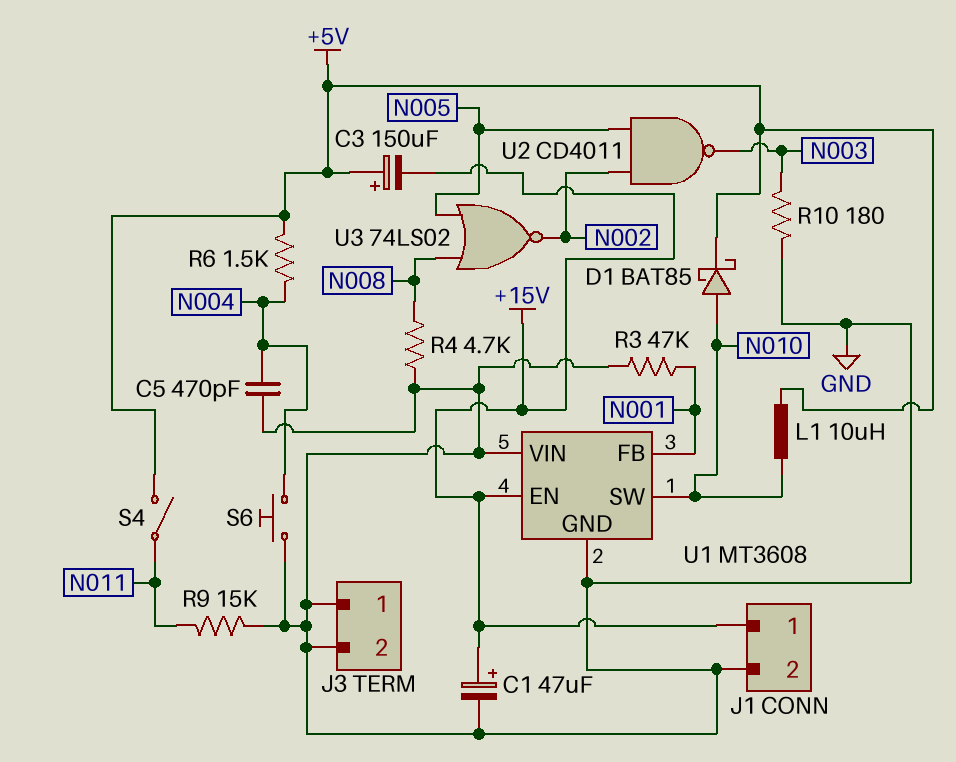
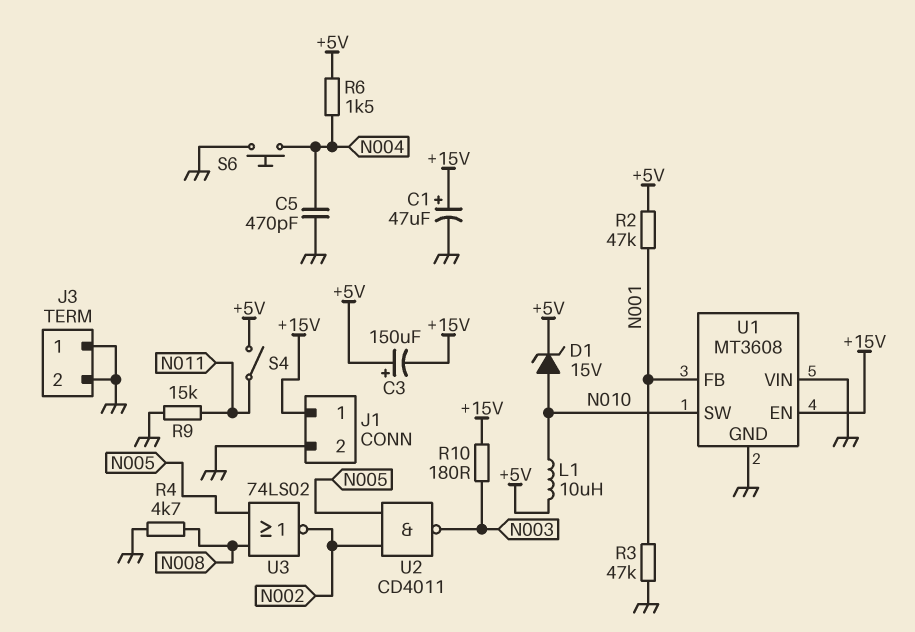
D1: schottky BAT85 (A N010, K +5V) -> zener 15V (A N010, K +5V)
R2: none -> 47k (+5V, N001)
R10: 180 (GND, N003) -> 180 (+15V, N003)

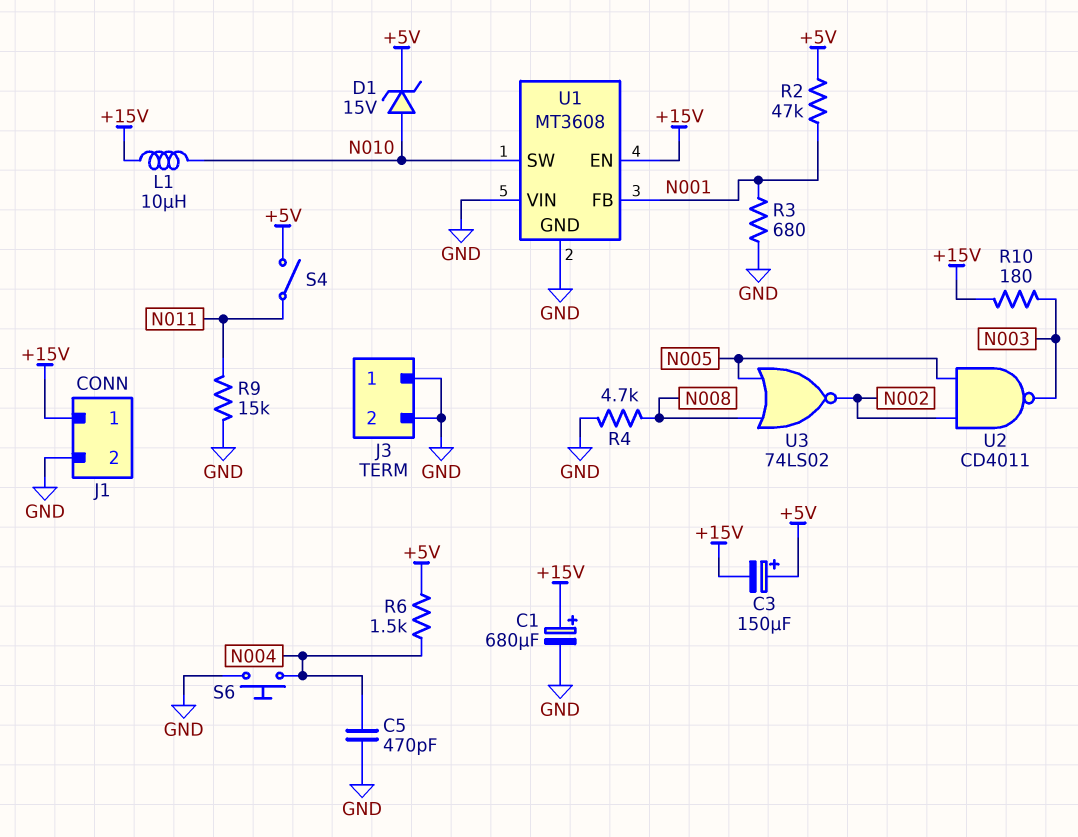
C1: 47uF (plus +15V, minus GND) -> 680uF (plus +15V, minus GND)
L1: 10uH (+5V, N010) -> 10uH (+15V, N010)
R3: 47k (GND, N001) -> 680 (GND, N001)

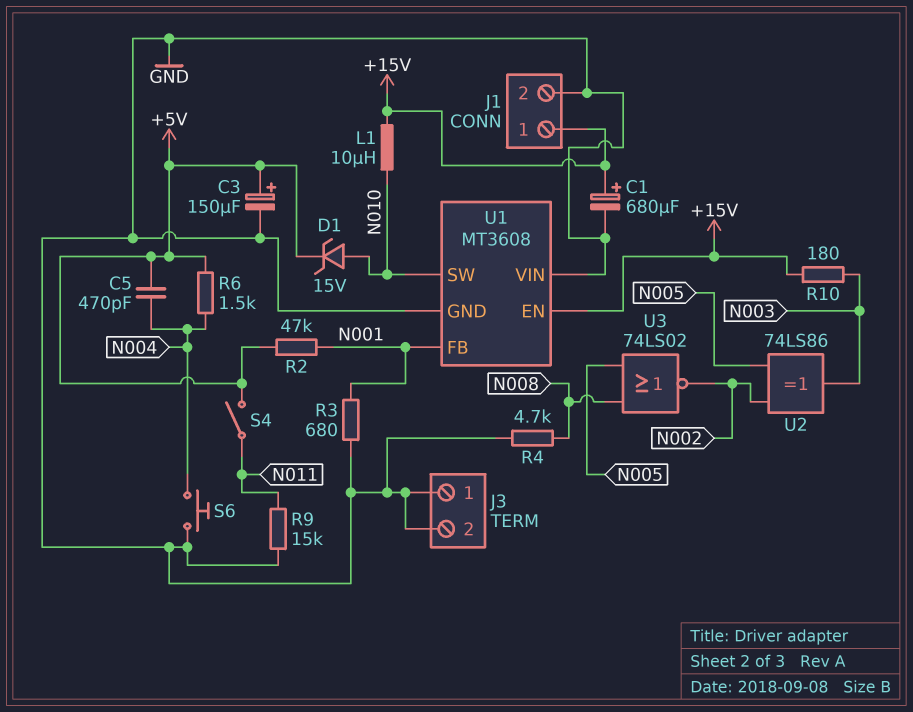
C3: 150uF (plus +5V, minus +15V) -> 150uF (plus +5V, minus GND)
C5: 470pF (GND, N004) -> 470pF (+5V, N004)
U2: NAND CD4011 (in N002, in N005, out N003) -> XOR 74LS86 (in N002, in N005, out N003)

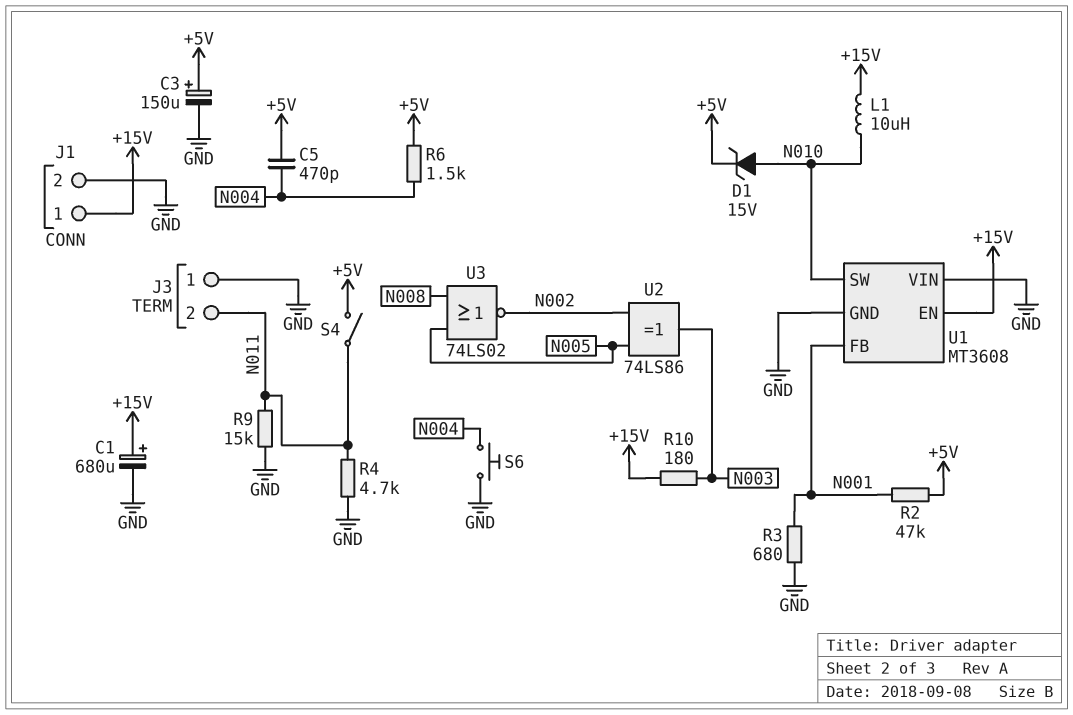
J3 pin 2: GND -> N011
R4: 4.7k (GND, N008) -> 4.7k (GND, N011)

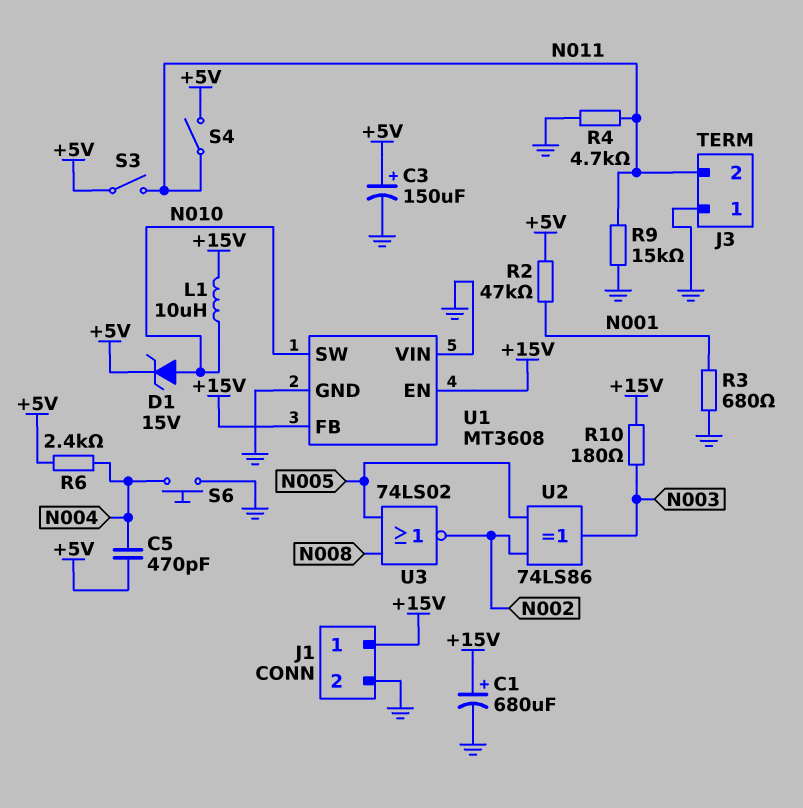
R6: 1.5k (+5V, N004) -> 2.4k (+5V, N004)
S3: none -> switch (+5V, N011)
U1 pin FB: N001 -> +15V

